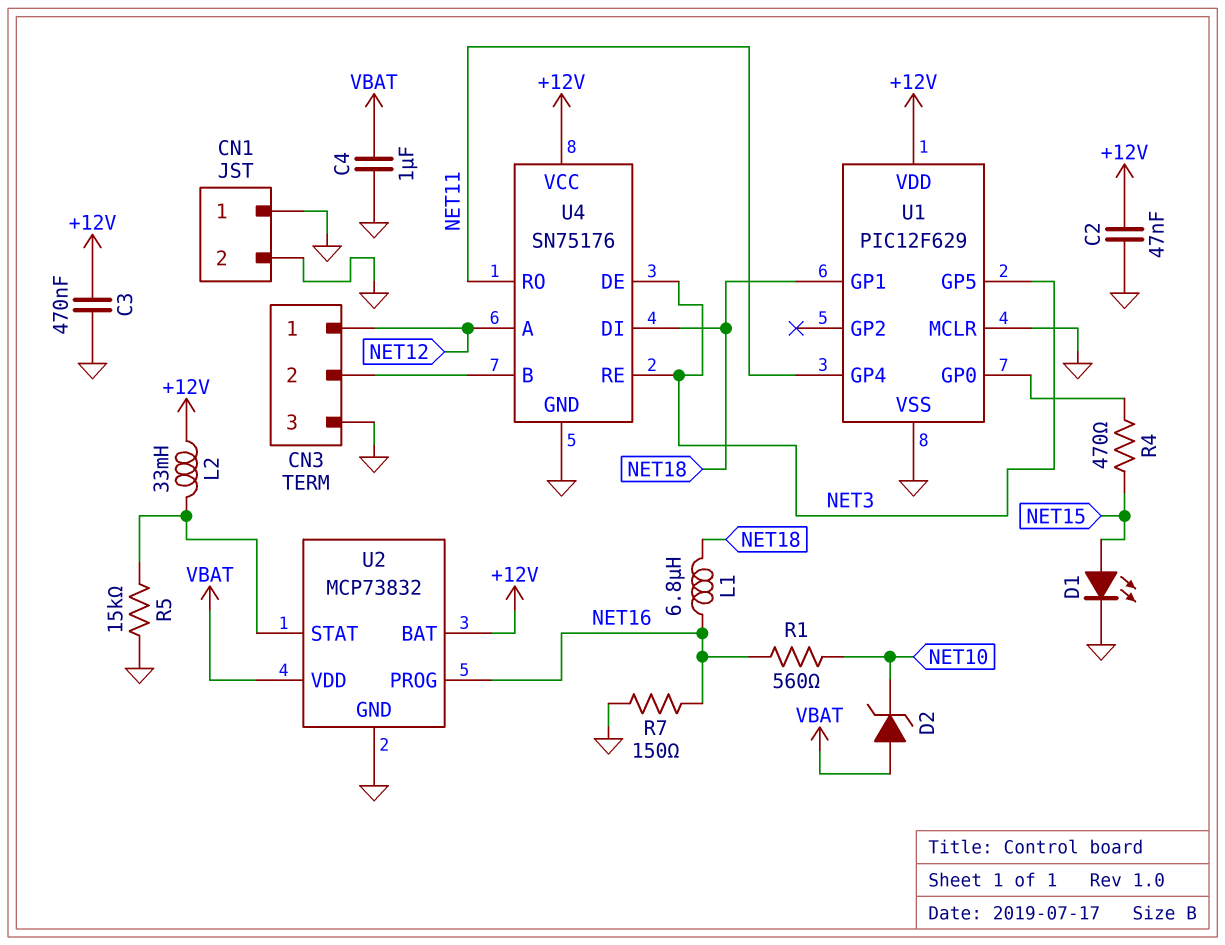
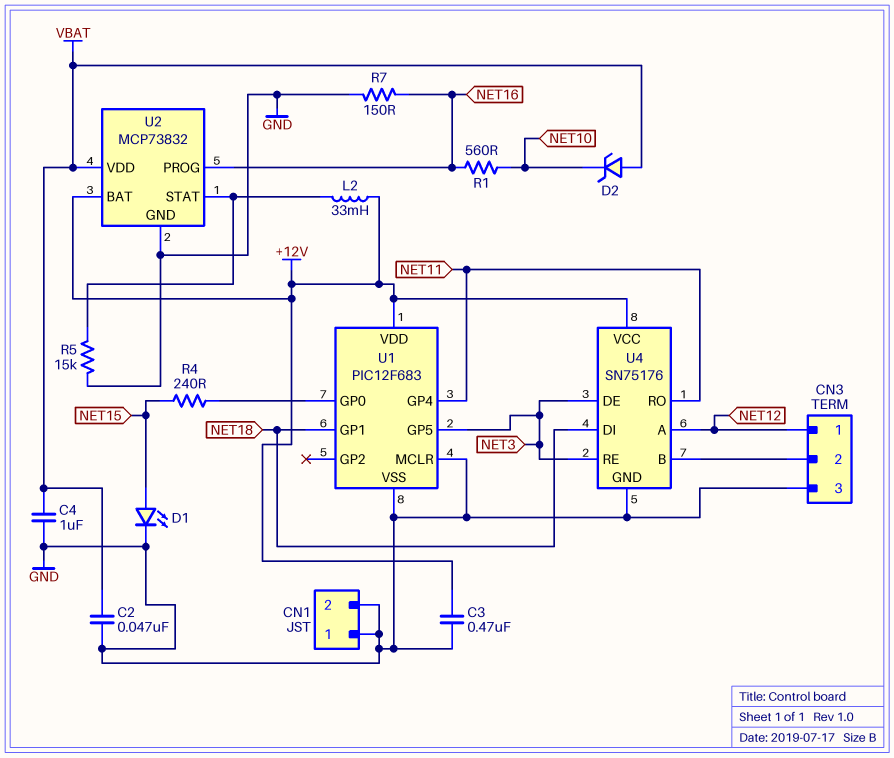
C2: 47nF (+12V, GND) -> 47nF (GND, VBAT)
L1: 6.8uH (NET16, NET18) -> none
R4: 470 (NET15, U1/GP0) -> 240 (NET15, U1/GP0)
U1: PIC12F629 -> PIC12F683

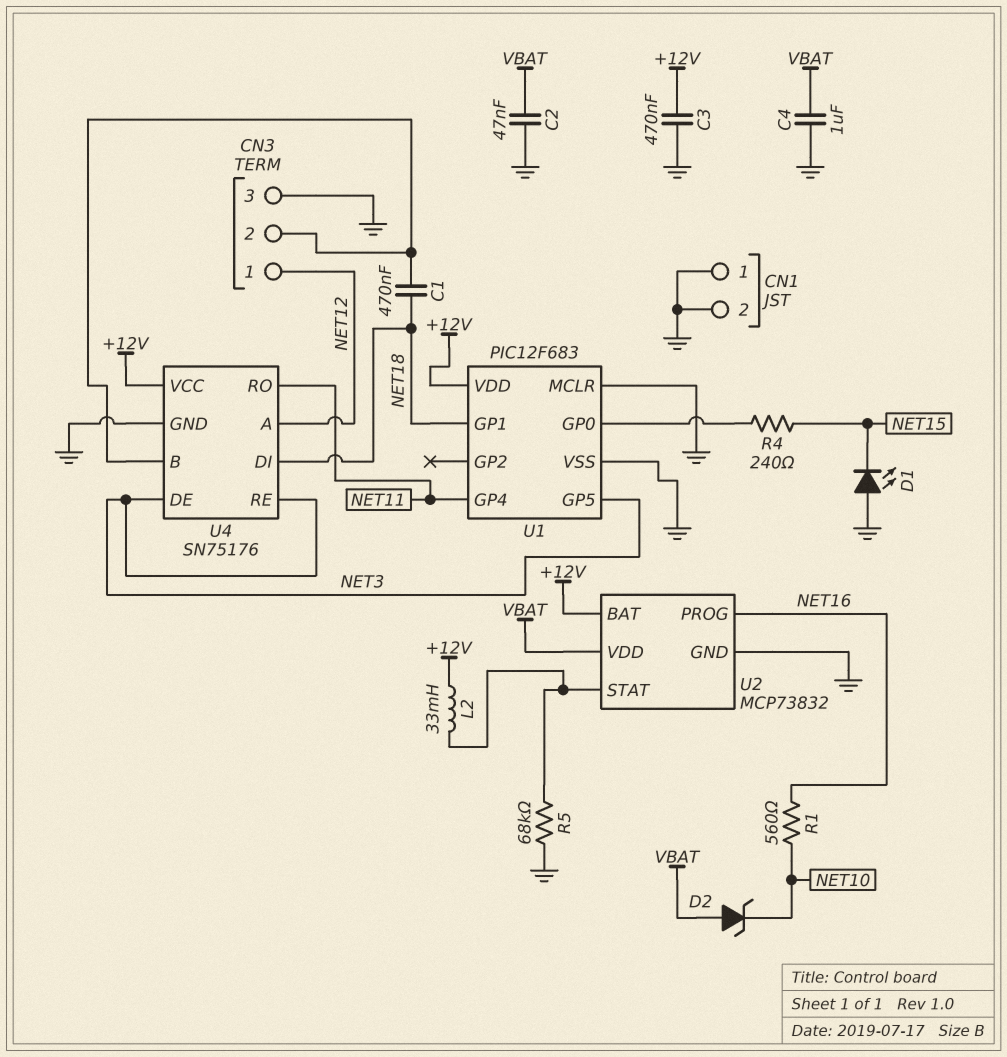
C1: none -> 470nF (CN3/2, NET18)
D1: LED (A NET15, K GND) -> LED (A GND, K NET15)
R5: 15k (GND, U2/STAT) -> 68k (GND, U2/STAT)
R7: 150 (GND, NET16) -> none

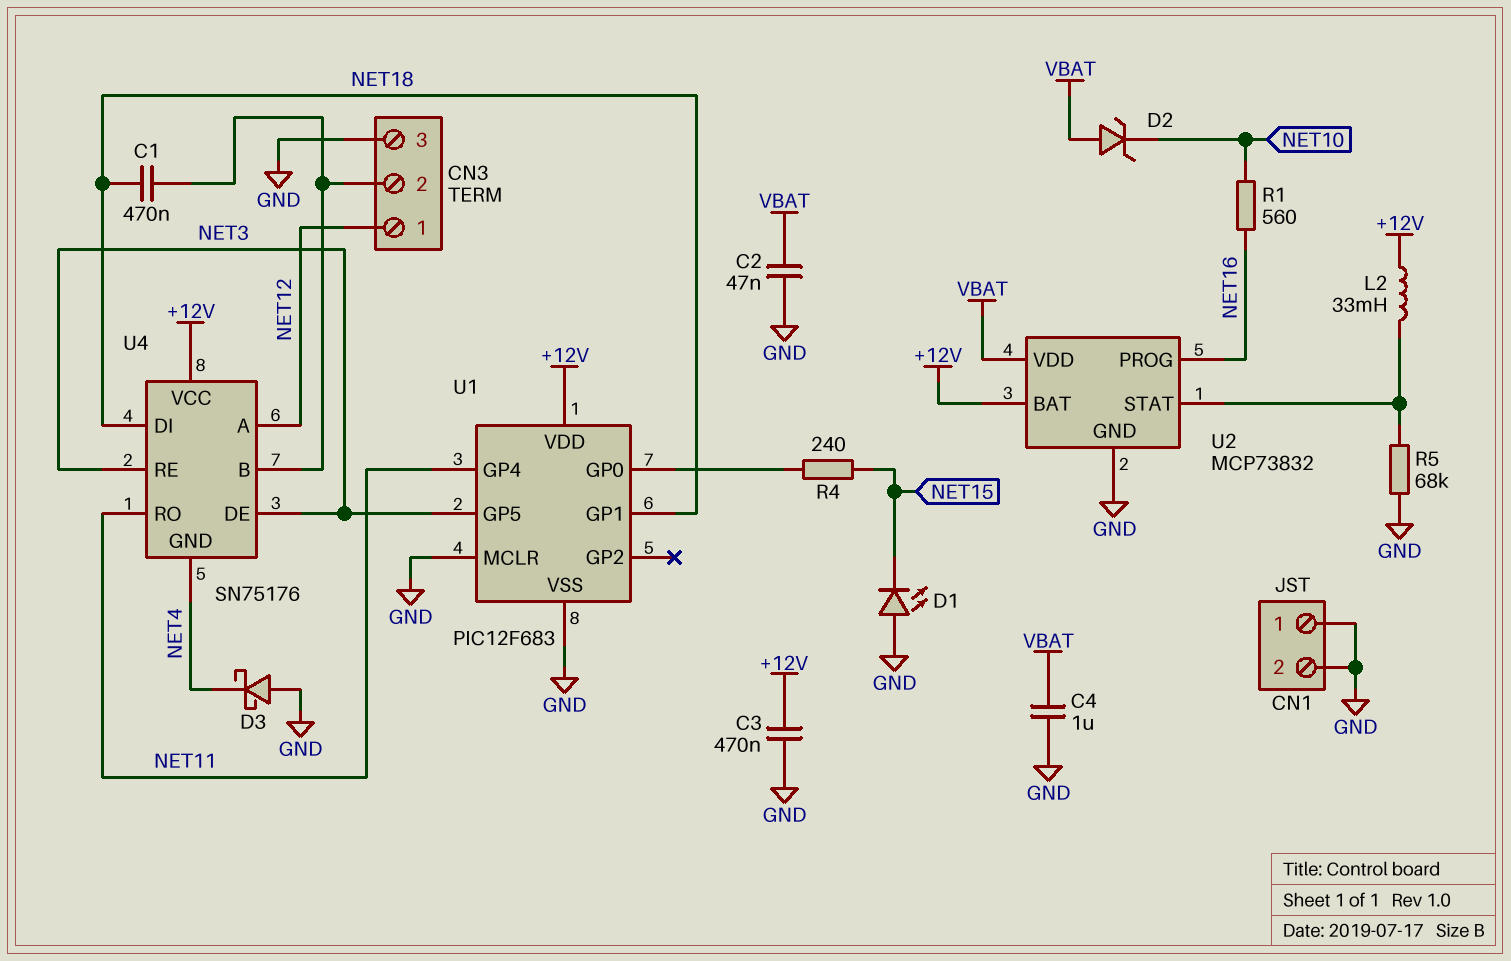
D3: none -> schottky (A GND, K NET4)
U4 pin GND: GND -> NET4

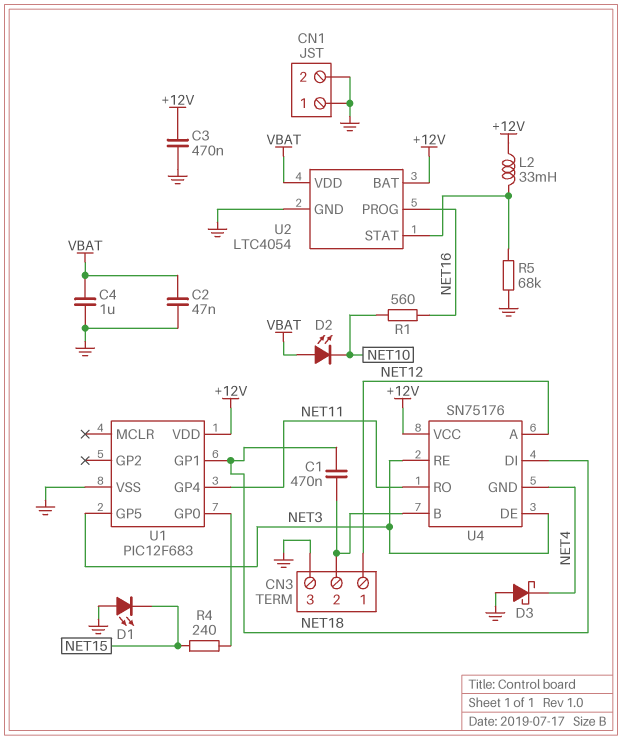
D2: zener (A VBAT, K NET10) -> LED (A VBAT, K NET10)
U1 pin MCLR: GND -> none
U2: MCP73832 -> LTC4054

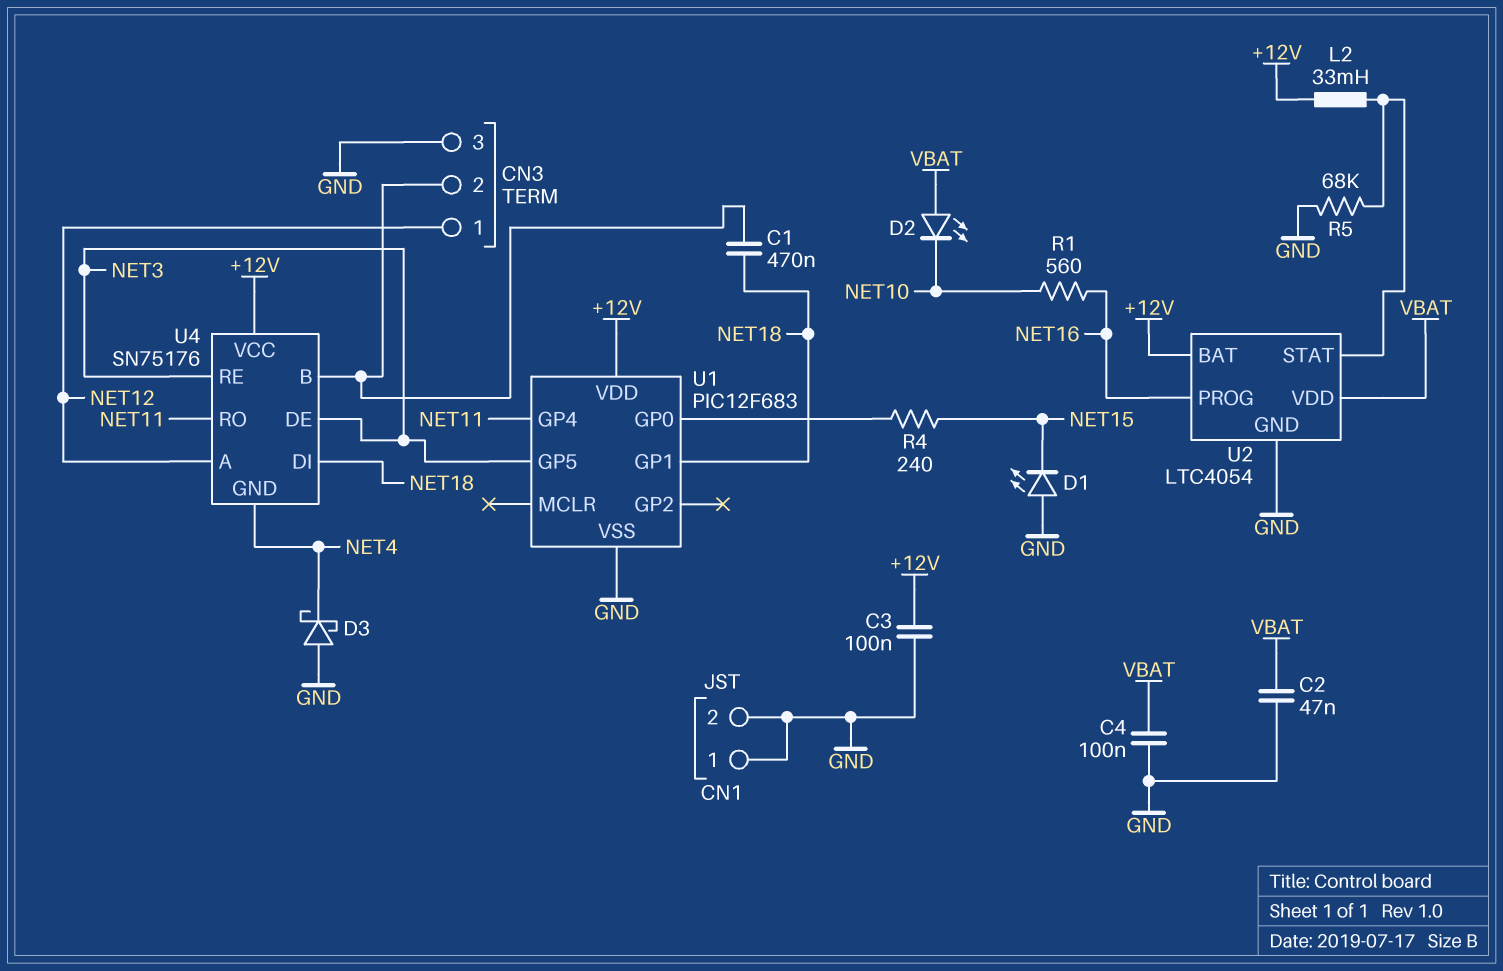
C3: 470nF (+12V, GND) -> 100nF (+12V, GND)
C4: 1uF (GND, VBAT) -> 100nF (GND, VBAT)

